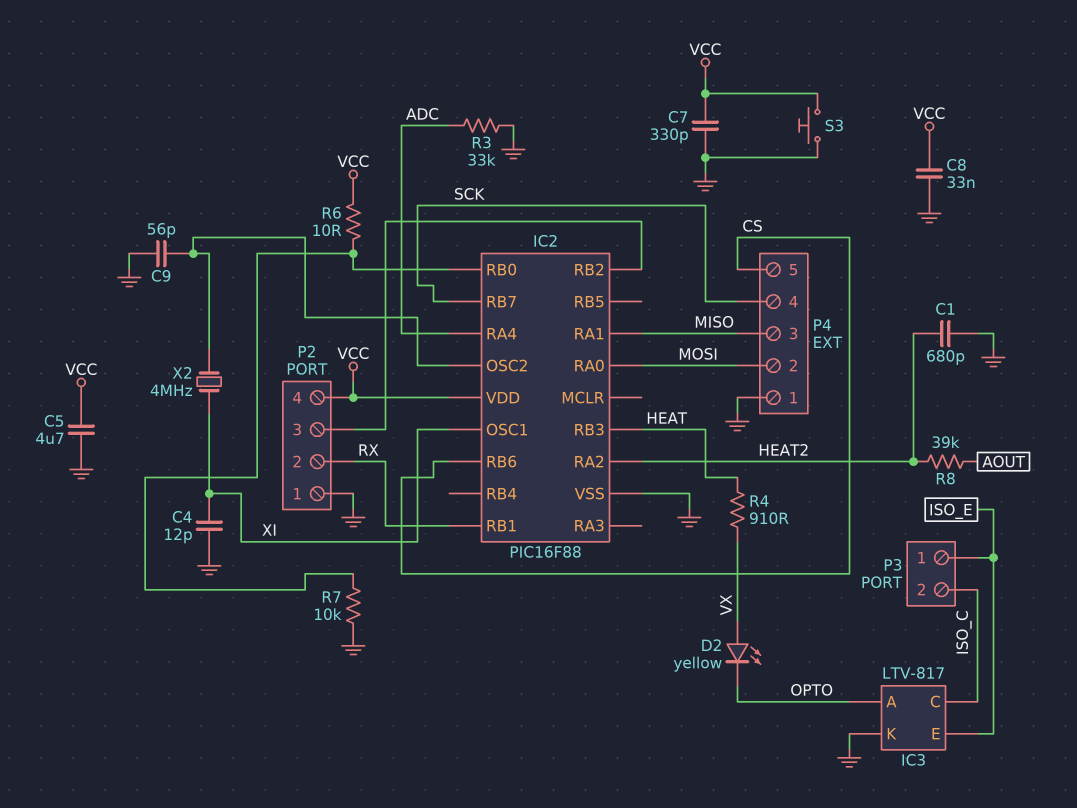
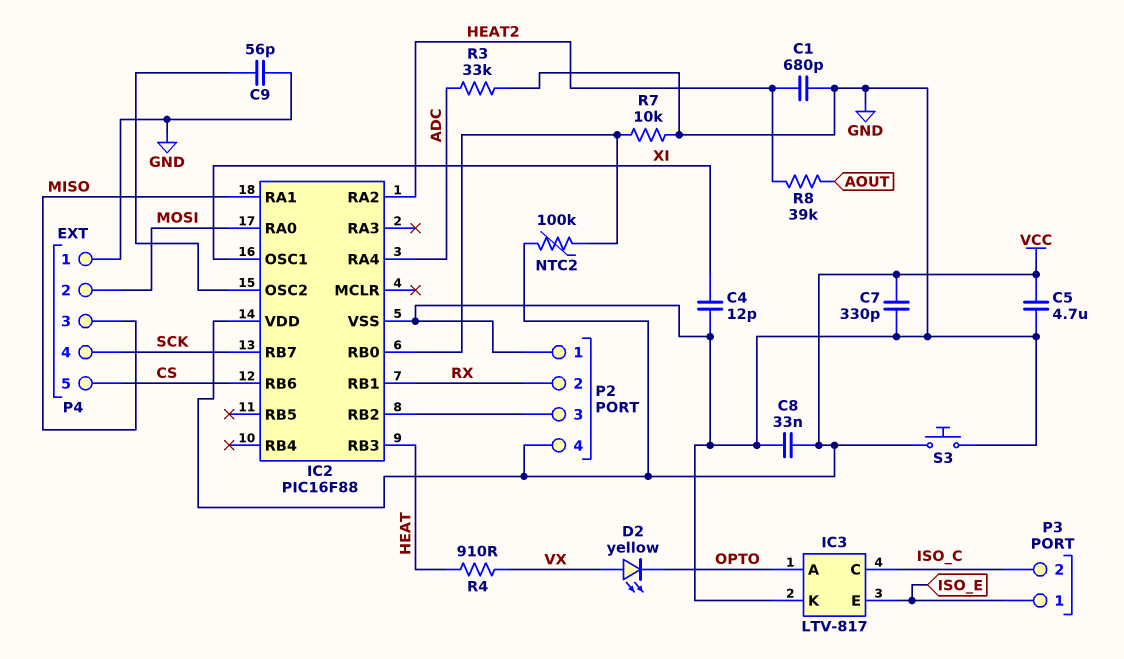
NTC2: none -> 100k (IC2/RB0, VCC)
R6: 10 (IC2/RB0, VCC) -> none
X2: 4MHz (IC2/OSC2, XI) -> none

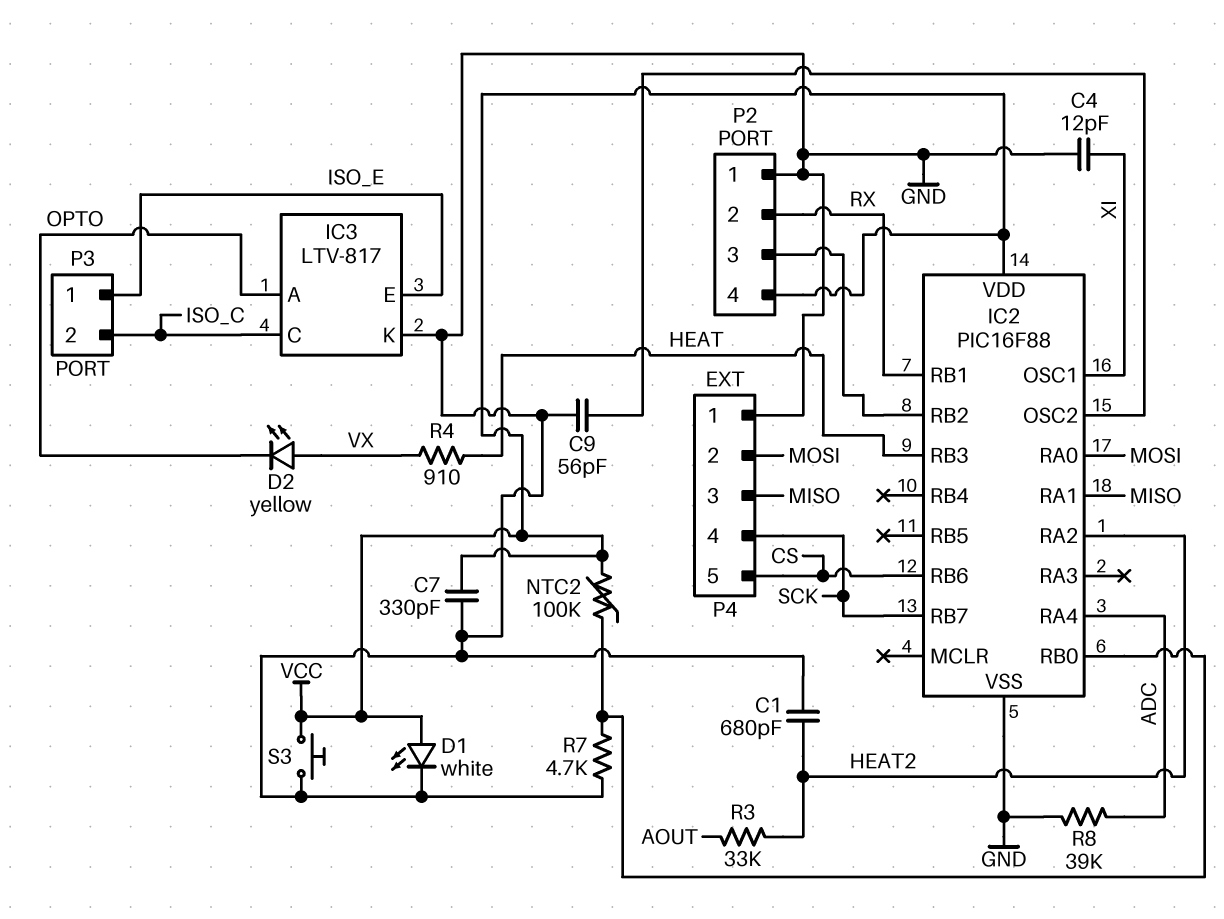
C5: 4.7uF (GND, VCC) -> none
C8: 33nF (GND, VCC) -> none
D1: none -> LED white (A VCC, K GND)
R3: 33k (ADC, GND) -> 33k (AOUT, HEAT2)
R7: 10k (GND, IC2/RB0) -> 4.7k (GND, IC2/RB0)
R8: 39k (AOUT, HEAT2) -> 39k (ADC, GND)

